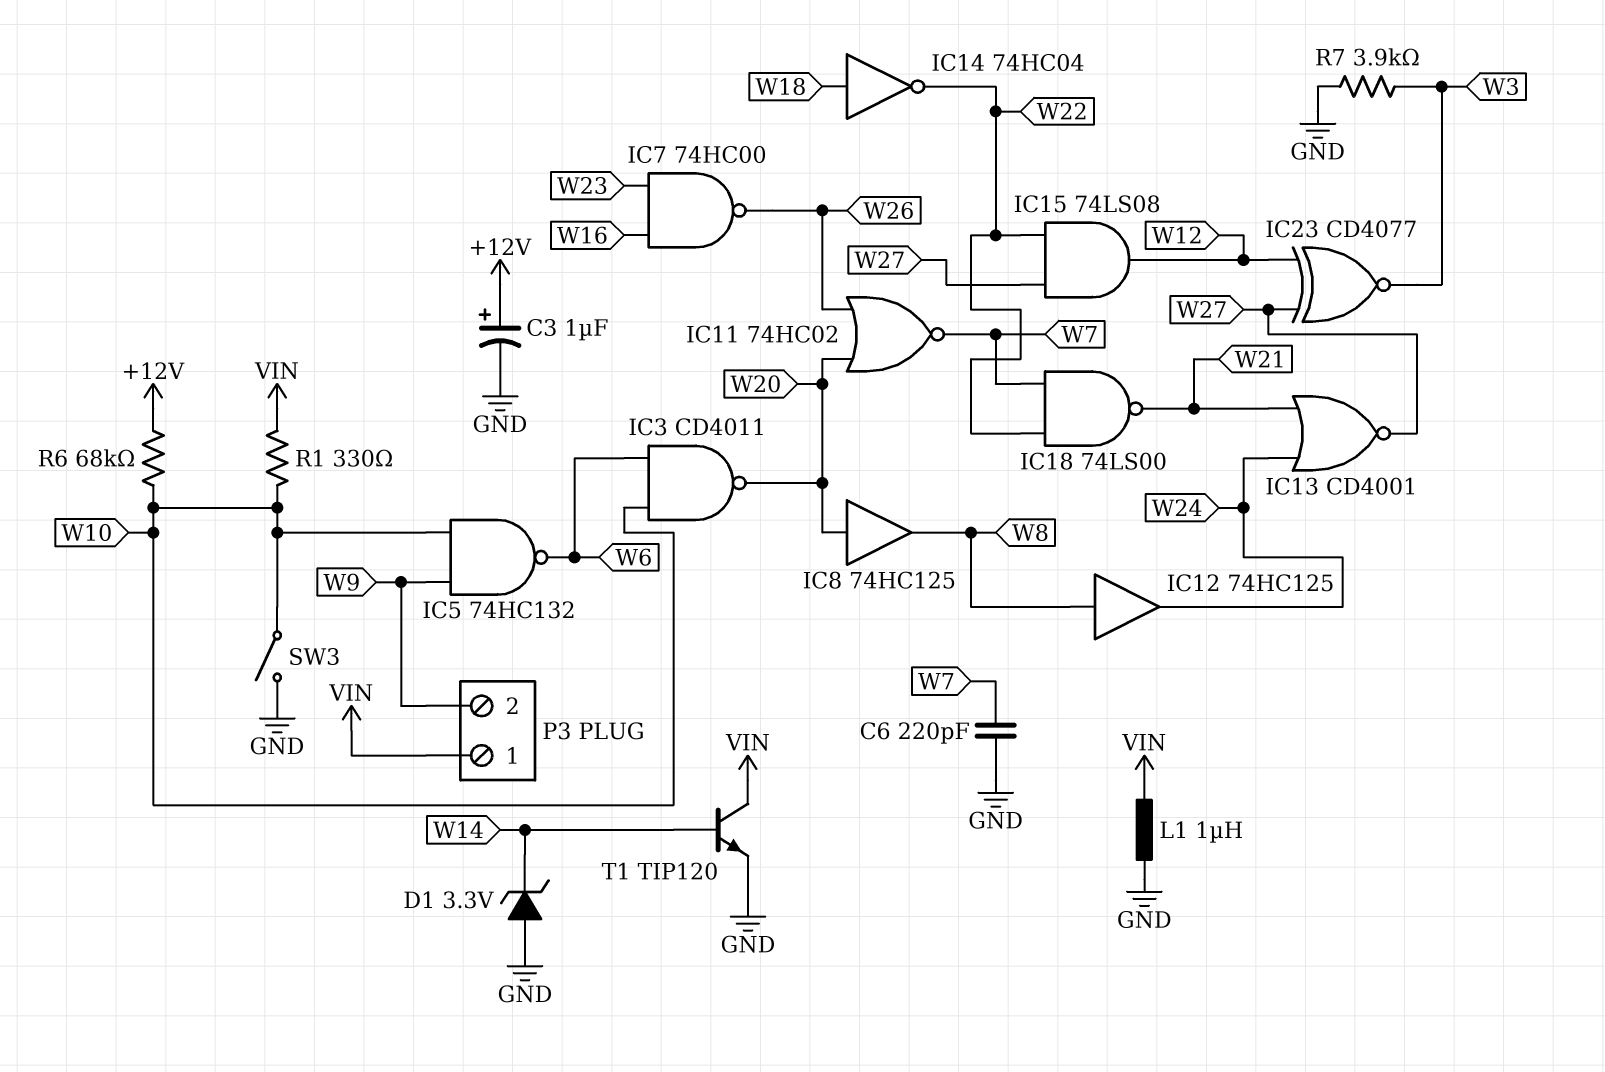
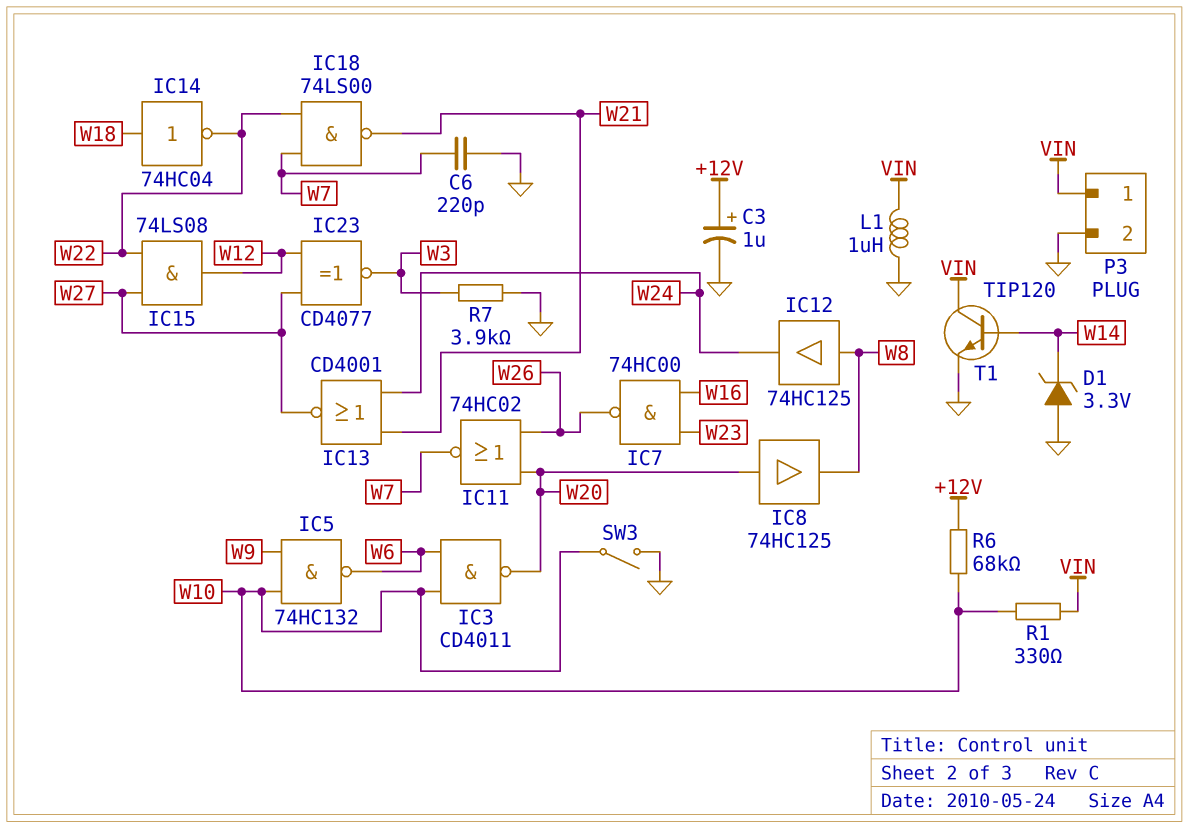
P3 pin 2: W9 -> GND

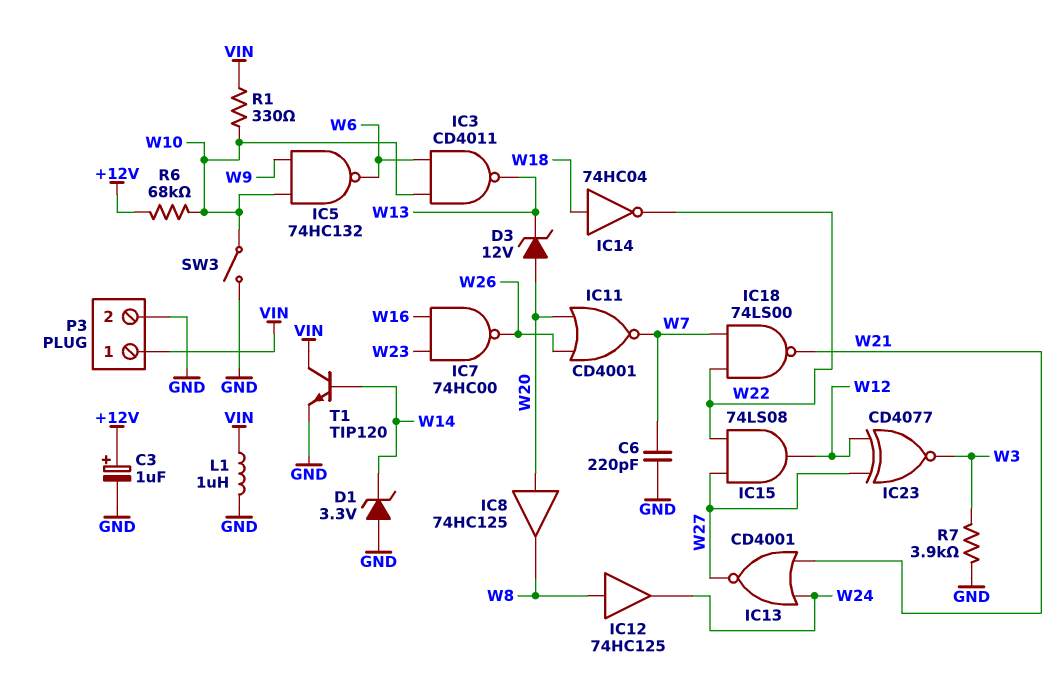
D3: none -> zener 12V (A W20, K W13)
IC3: NAND CD4011 (in W6, in W10, out W20) -> NAND CD4011 (in W6, in W10, out W13)
IC11: NOR 74HC02 (in W20, in W26, out W7) -> NOR CD4001 (in W20, in W26, out W7)

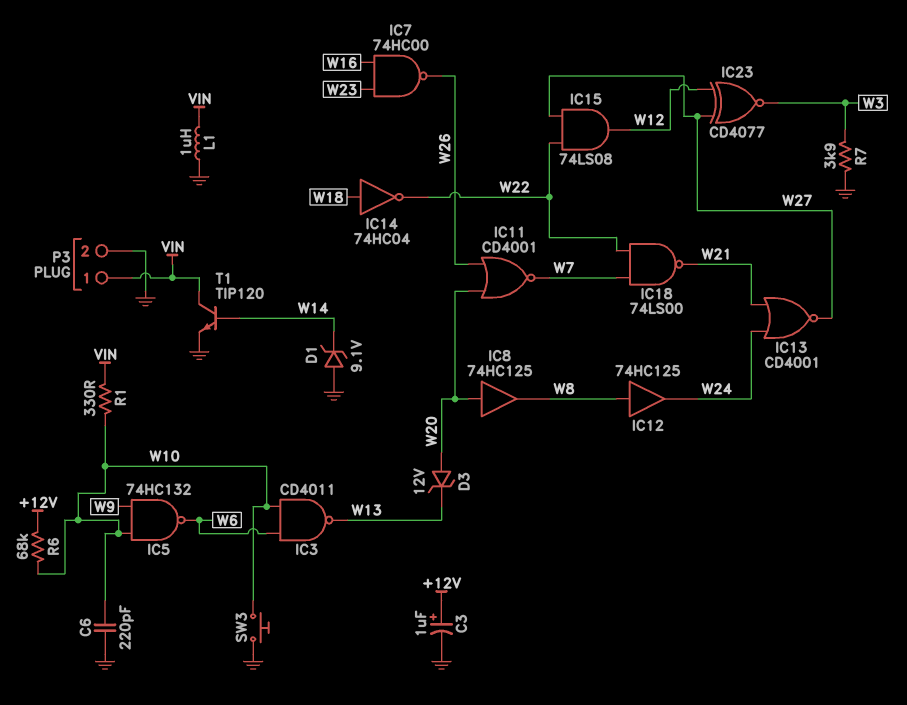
C6: 220pF (GND, W7) -> 220pF (GND, W10)
D1: zener 3.3V (A GND, K W14) -> zener 9.1V (A GND, K W14)
SW3: switch (GND, W10) -> button (GND, W10)

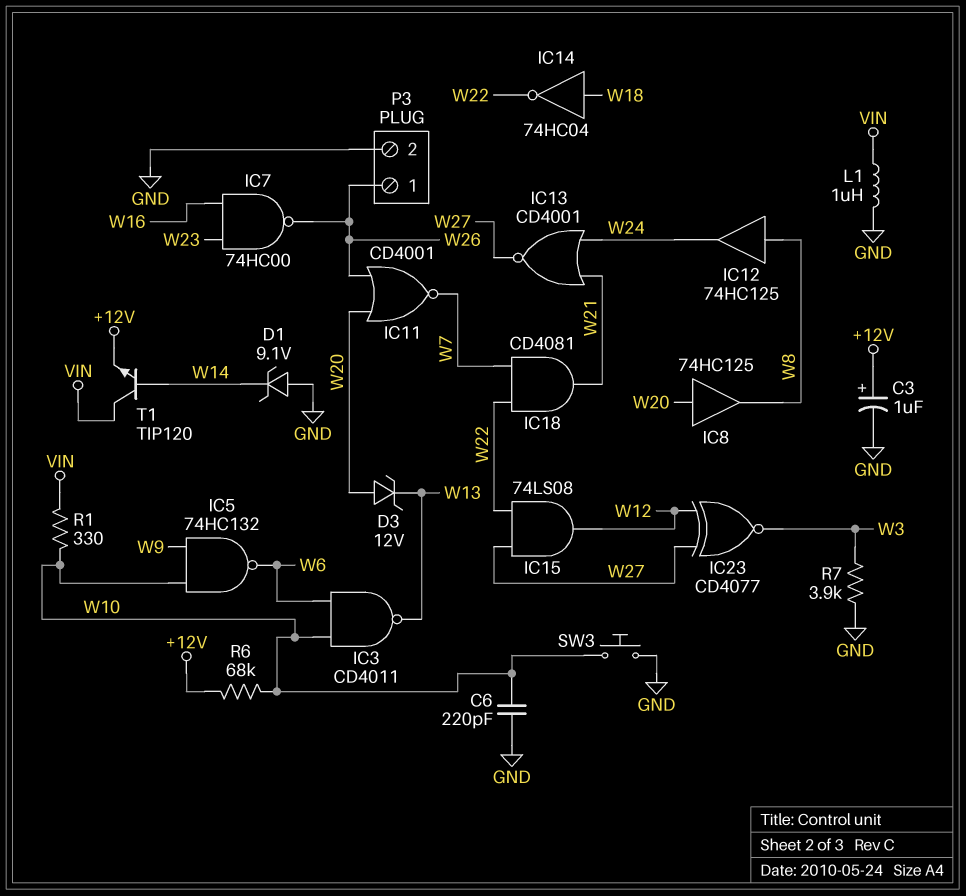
IC18: NAND 74LS00 (in W7, in W22, out W21) -> AND CD4081 (in W7, in W22, out W21)
P3 pin 1: VIN -> W26
T1: NPN TIP120 (B W14, C VIN, E GND) -> NPN TIP120 (B W14, C VIN, E +12V)

